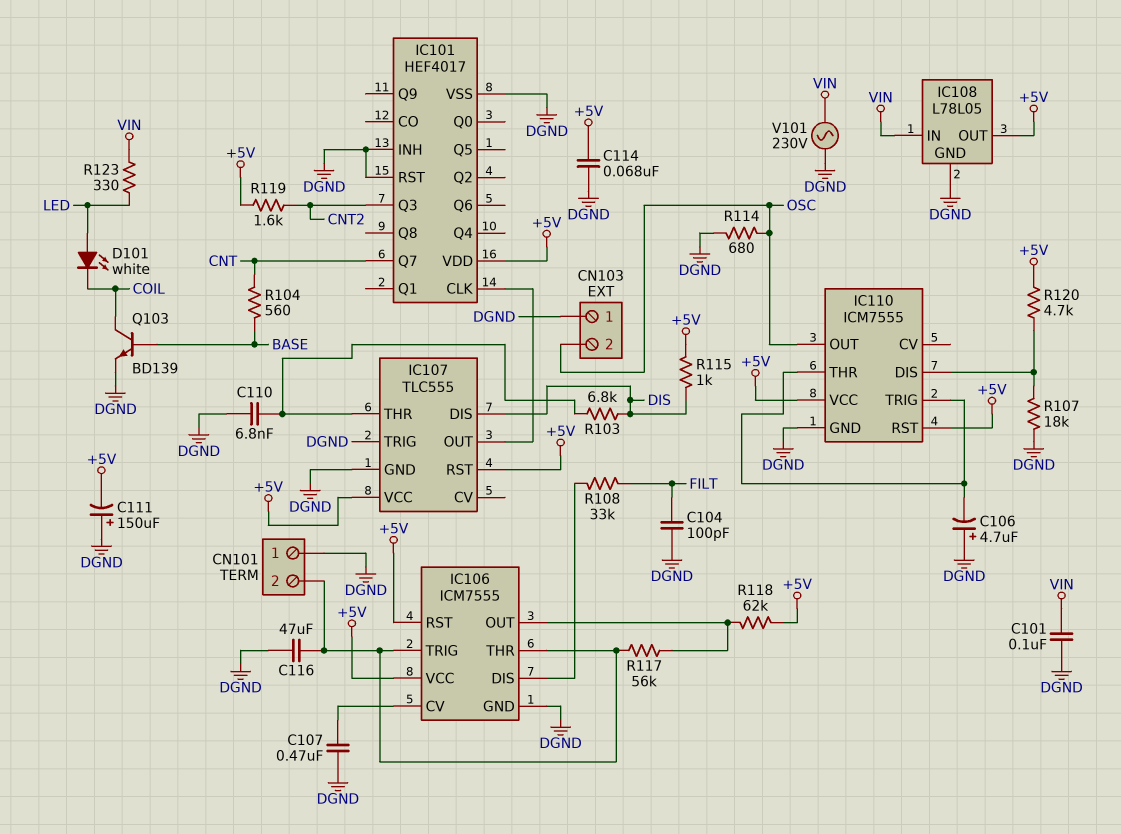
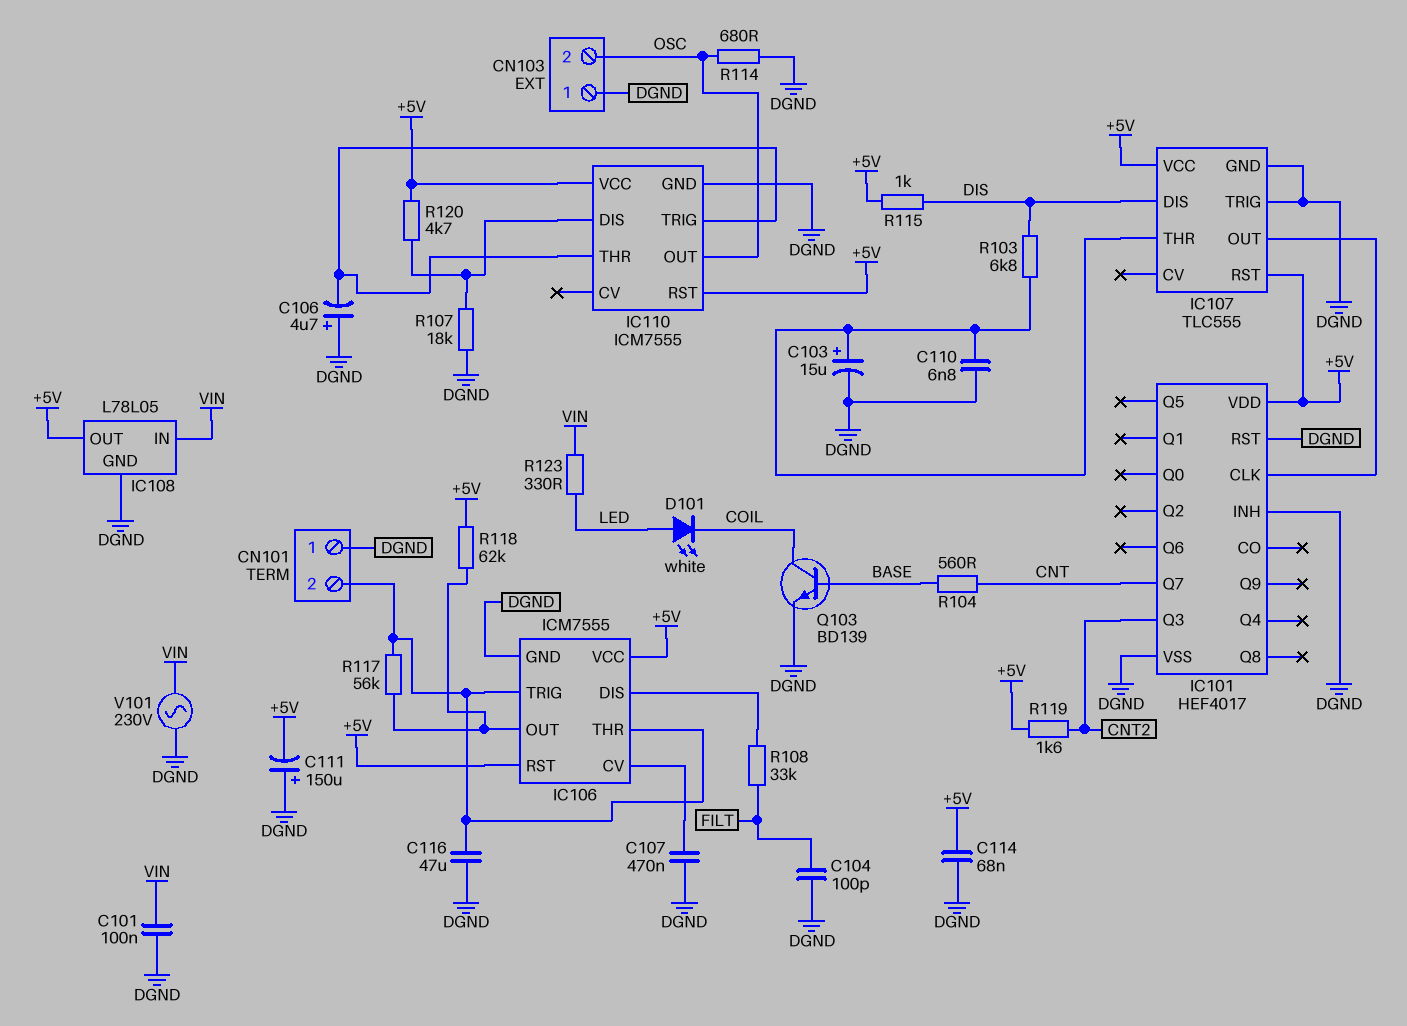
C103: none -> 15uF (plus IC107/THR, minus DGND)

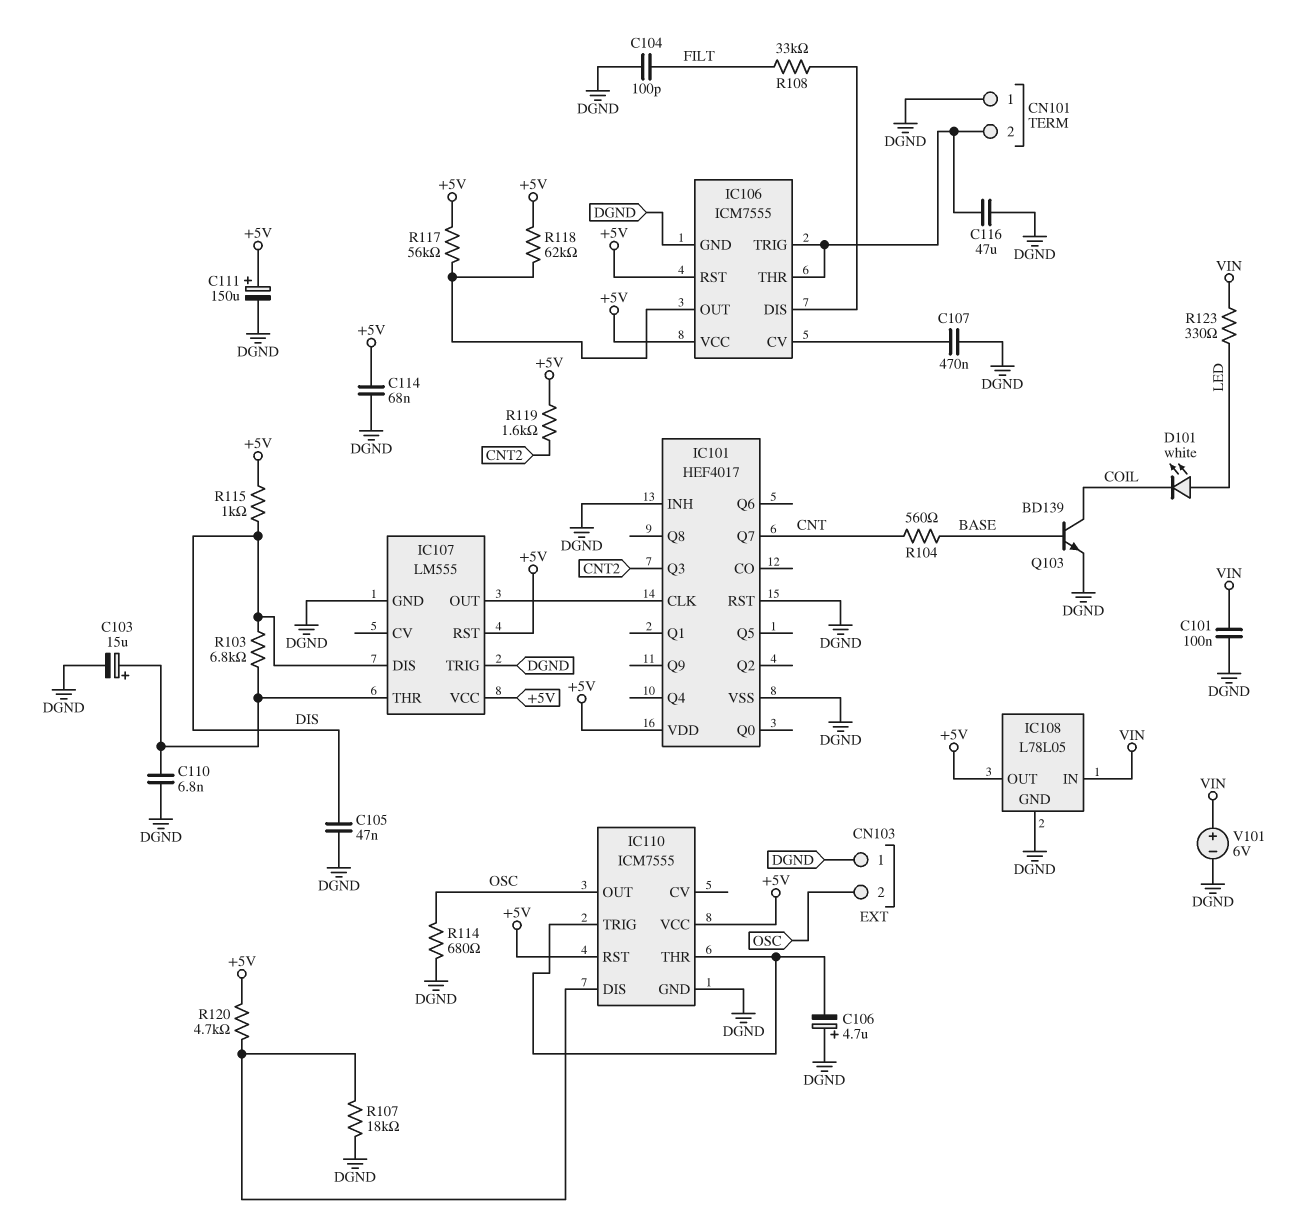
C105: none -> 47nF (DGND, DIS)
C111: 150uF (plus DGND, minus +5V) -> 150uF (plus +5V, minus DGND)
IC107: TLC555 -> LM555
R117: 56k (CN101/2, IC106/OUT) -> 56k (+5V, IC106/OUT)
V101: AC 230V (DGND, VIN) -> 6V (plus VIN, minus DGND)

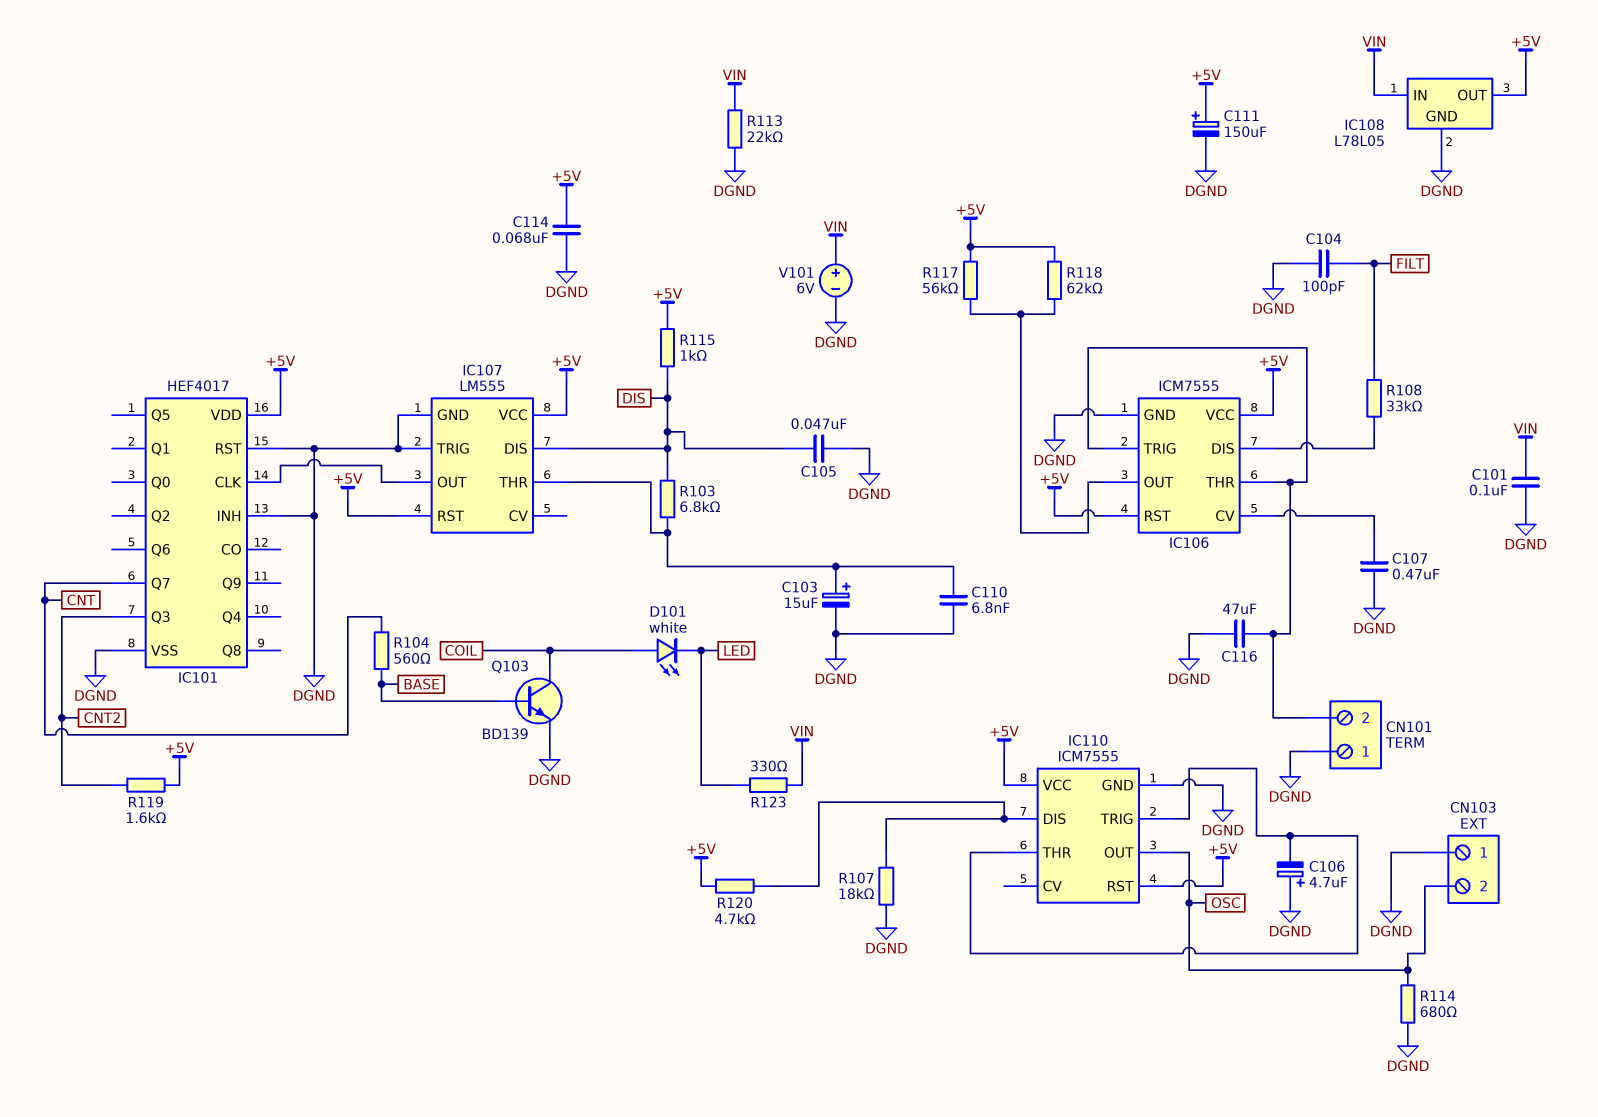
D101: LED white (A LED, K COIL) -> LED white (A COIL, K LED)
R113: none -> 22k (DGND, VIN)

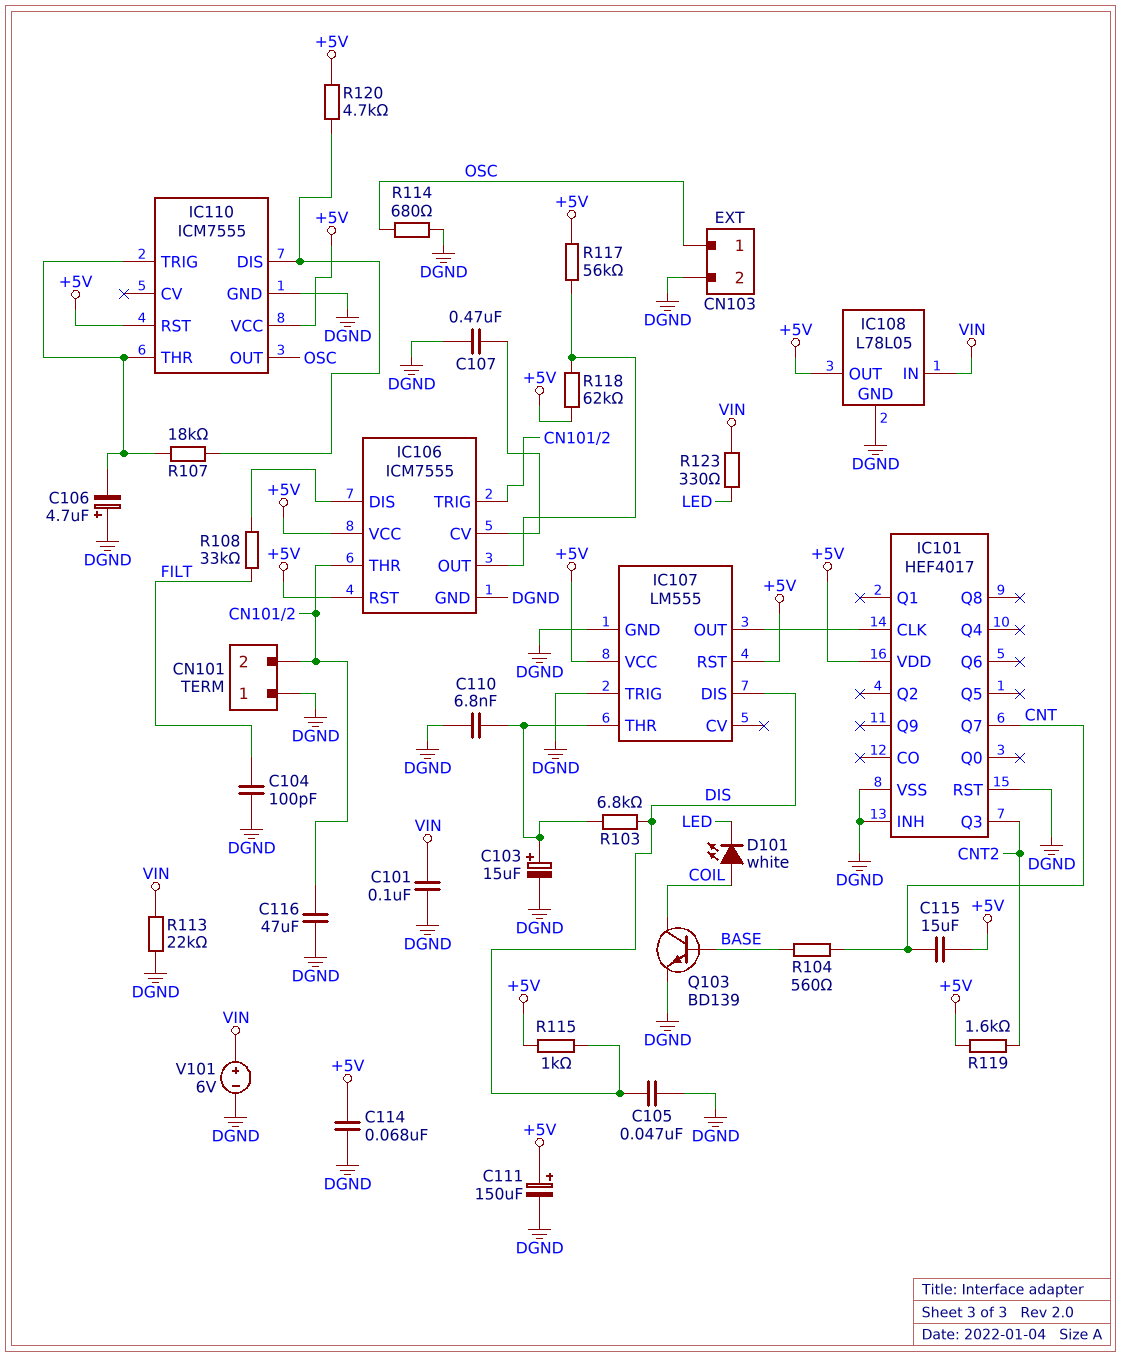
C115: none -> 15uF (+5V, CNT)
CN103 pin 1: DGND -> OSC
CN103 pin 2: OSC -> DGND
R107: 18k (DGND, IC110/DIS) -> 18k (IC110/DIS, IC110/THR)

